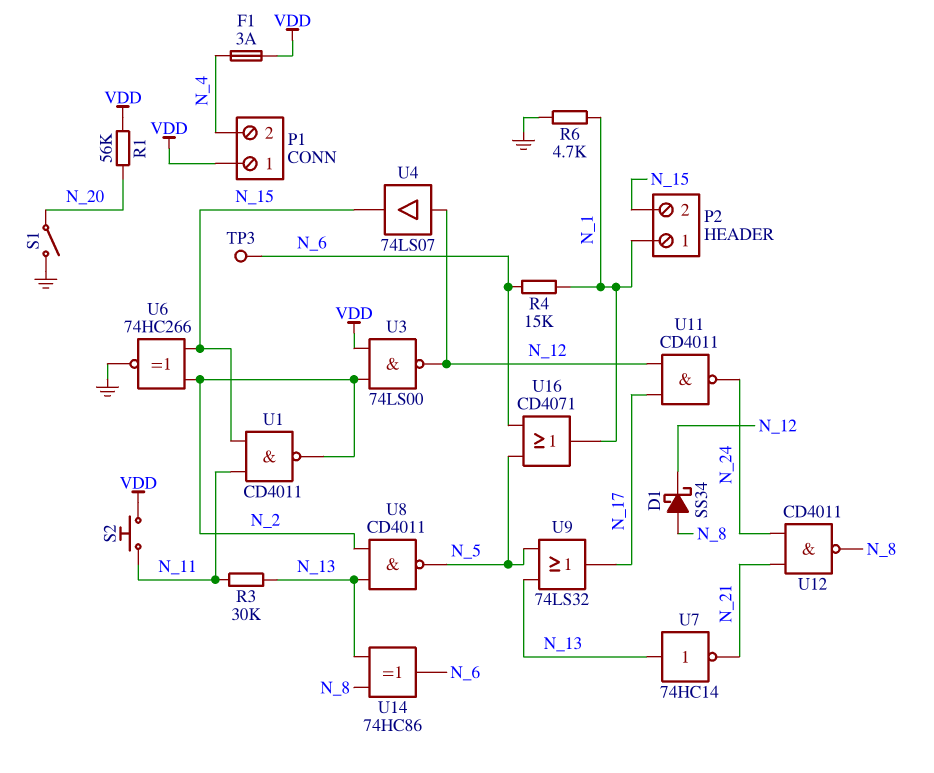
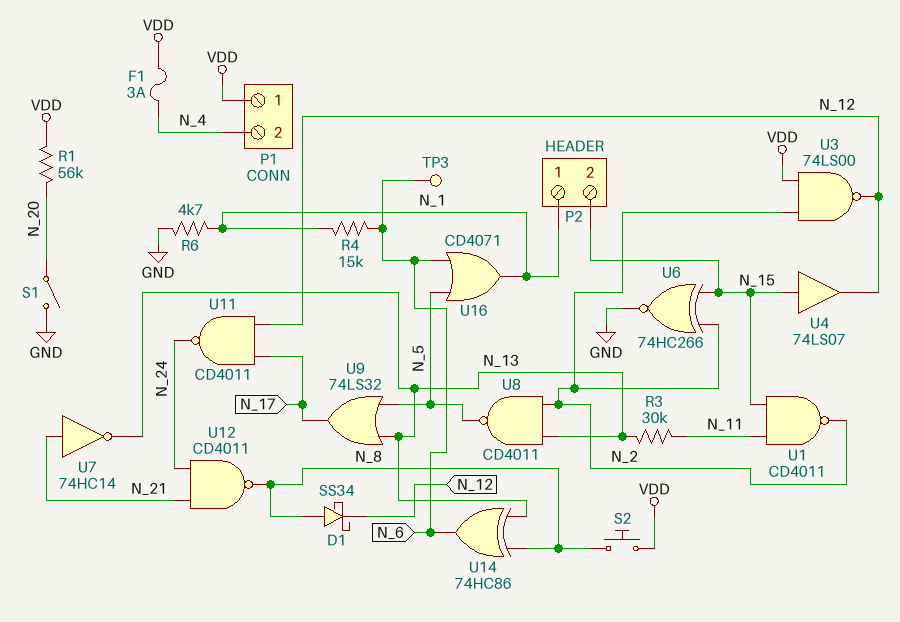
S2: button (N_11, VDD) -> button (N_8, VDD)
U4: buffer 74LS07 (in N_12, out N_15) -> buffer 74LS07 (in N_15, out N_12)
U7: NOT 74HC14 (in N_13, out N_21) -> NOT 74HC14 (in N_21, out N_13)

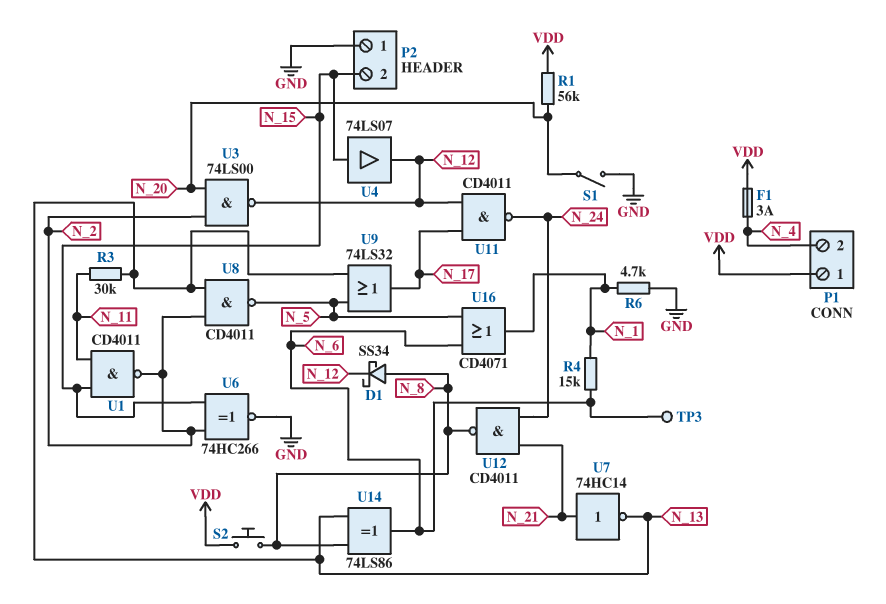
P2 pin 1: N_1 -> GND
U3: NAND 74LS00 (in N_2, in VDD, out N_12) -> NAND 74LS00 (in N_2, in N_20, out N_12)
U14: XOR 74HC86 (in N_8, in N_13, out N_6) -> XOR 74LS86 (in N_8, in N_13, out N_6)

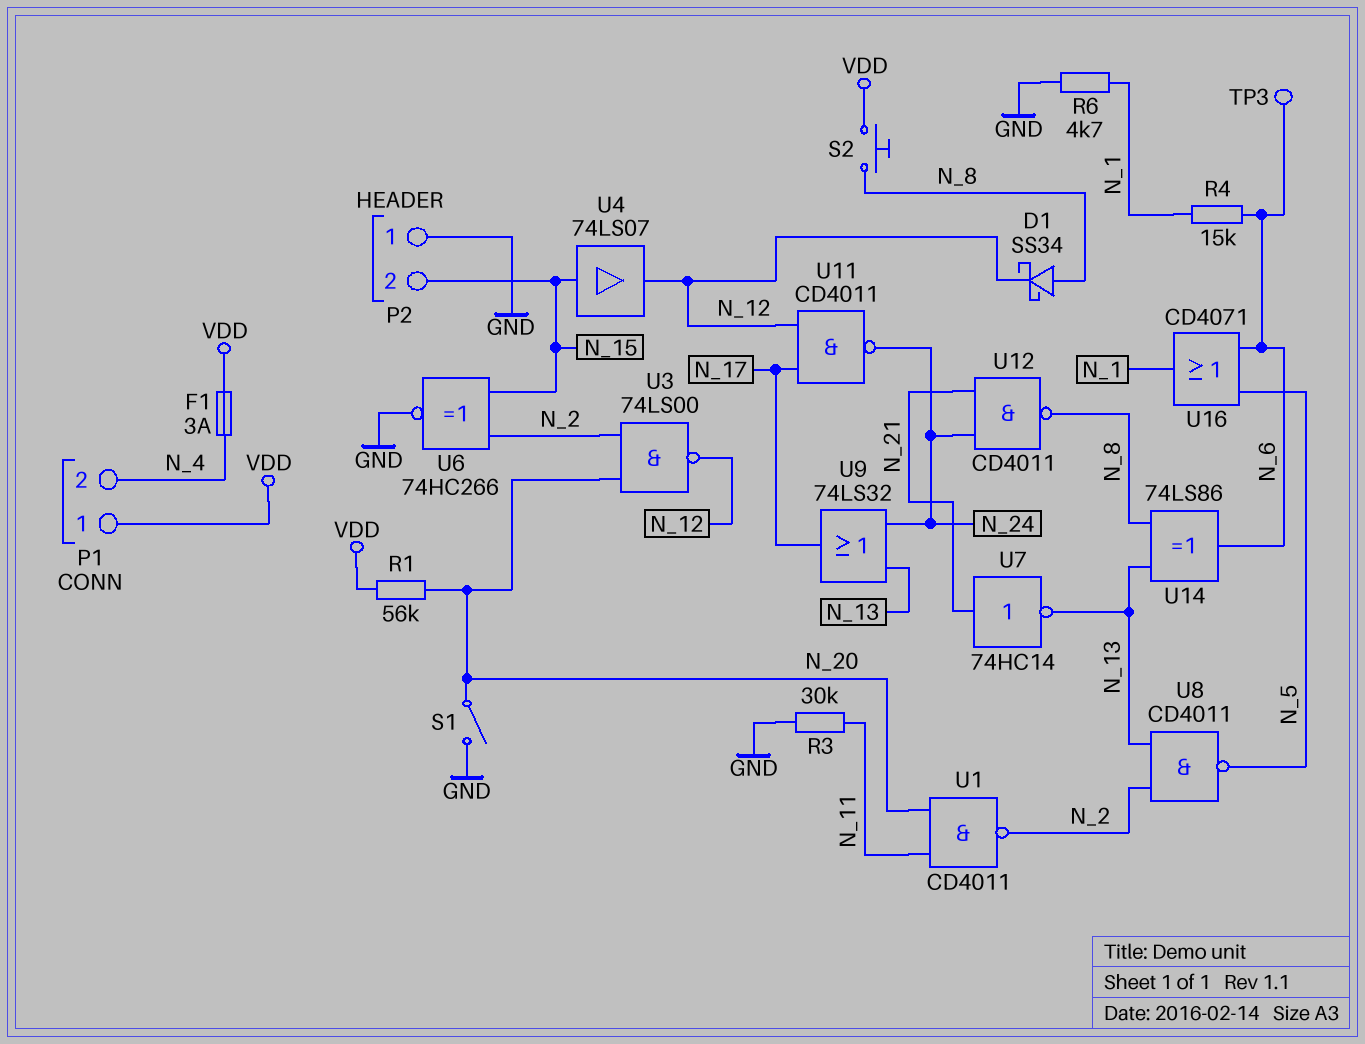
R3: 30k (N_11, N_13) -> 30k (GND, N_11)
U1: NAND CD4011 (in N_11, in N_15, out N_2) -> NAND CD4011 (in N_11, in N_20, out N_2)
U9: OR 74LS32 (in N_5, in N_13, out N_17) -> OR 74LS32 (in N_13, in N_24, out N_17)

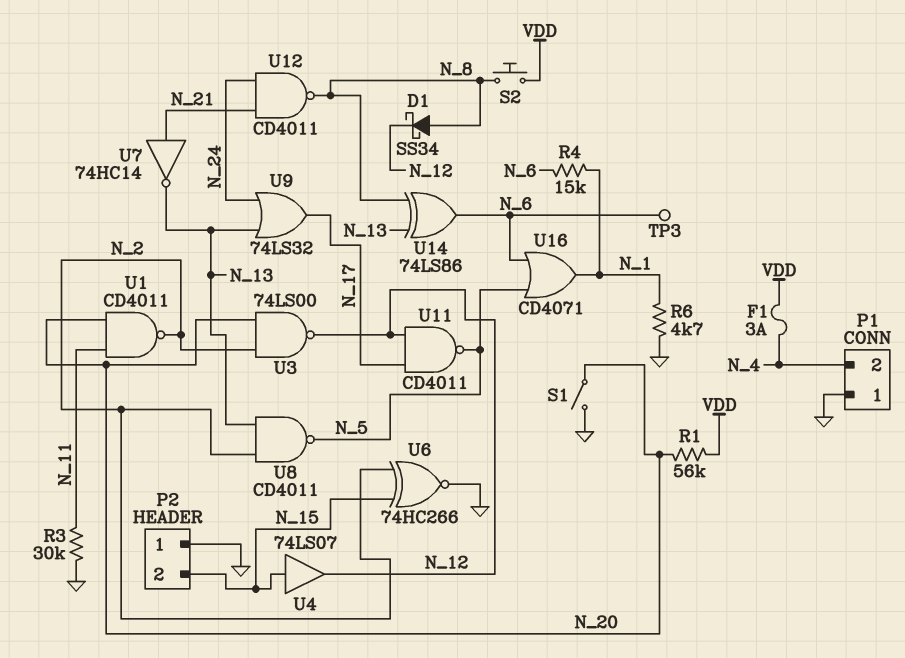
P1 pin 1: VDD -> GND
U11: NAND CD4011 (in N_12, in N_17, out N_24) -> NAND CD4011 (in N_12, in N_17, out N_5)

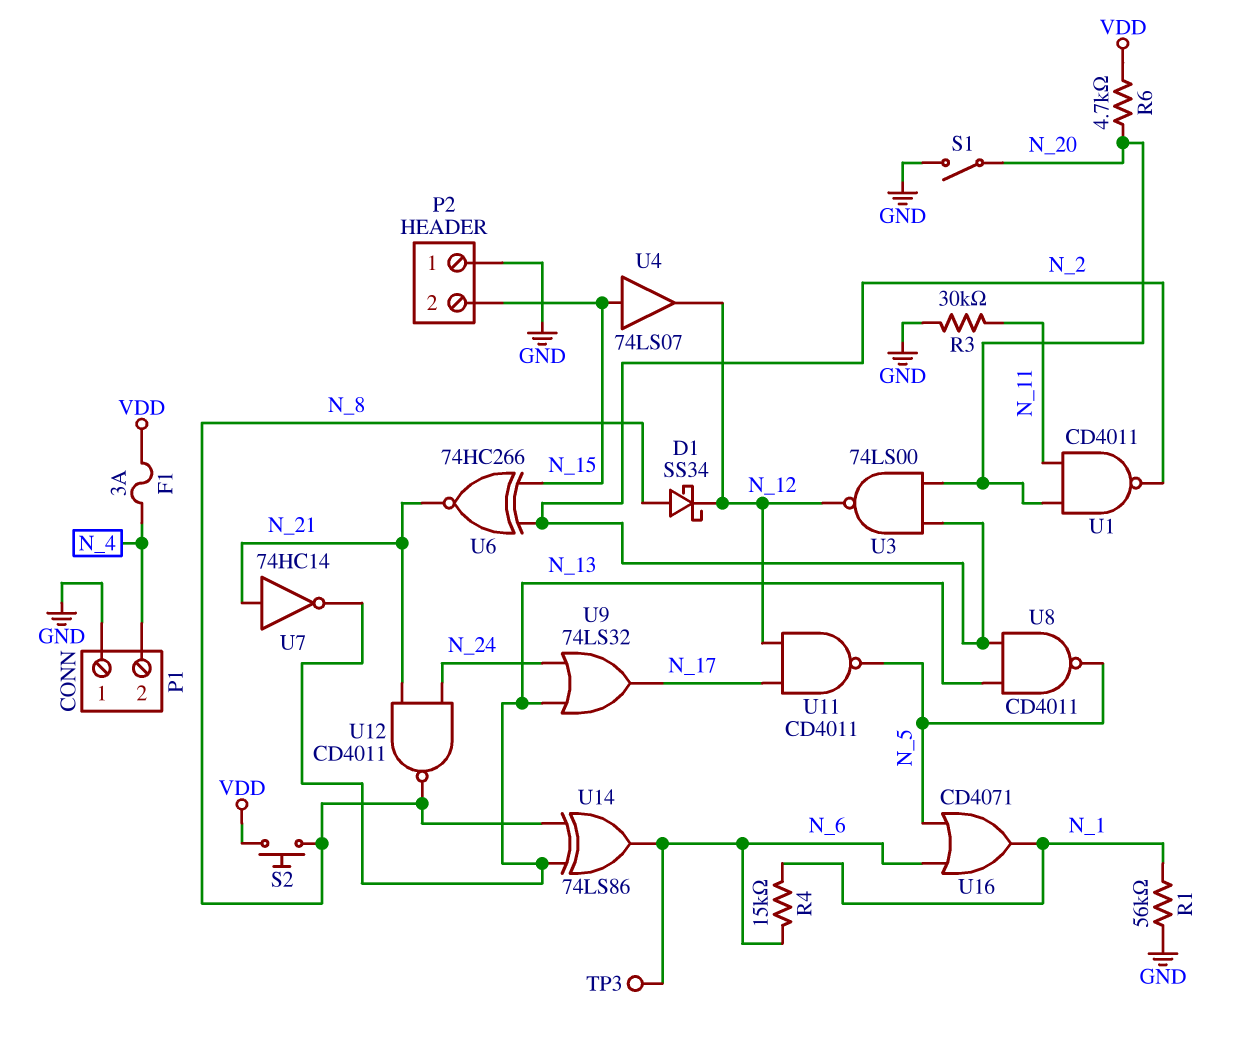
R1: 56k (N_20, VDD) -> 56k (GND, N_1)
R6: 4.7k (GND, N_1) -> 4.7k (N_20, VDD)
U6: XNOR 74HC266 (in N_2, in N_15, out GND) -> XNOR 74HC266 (in N_2, in N_15, out N_21)

